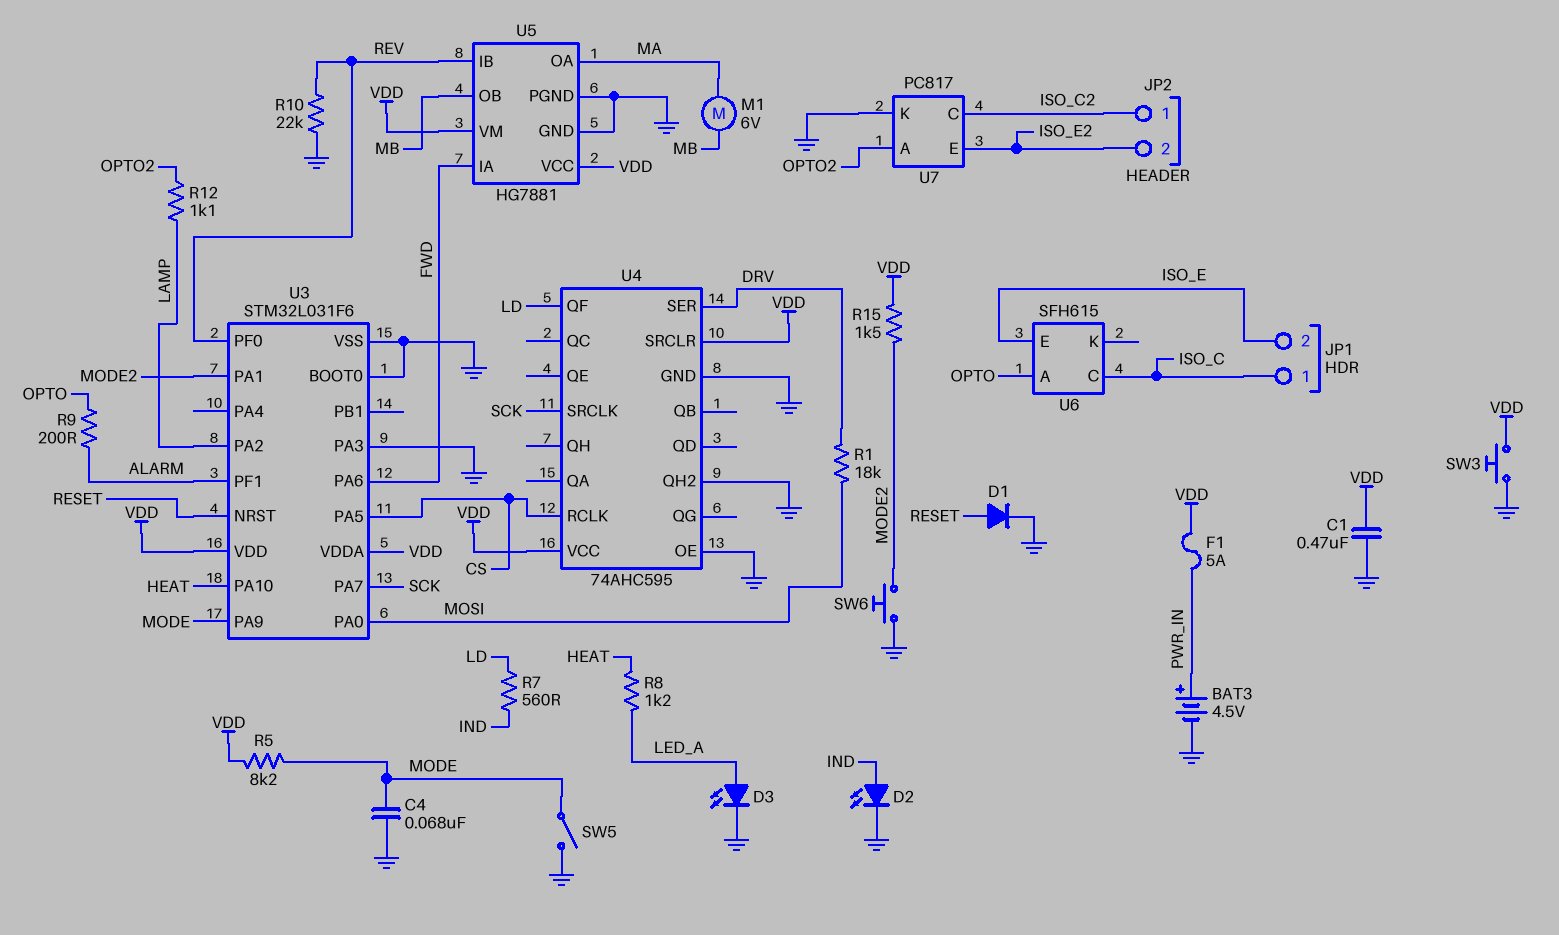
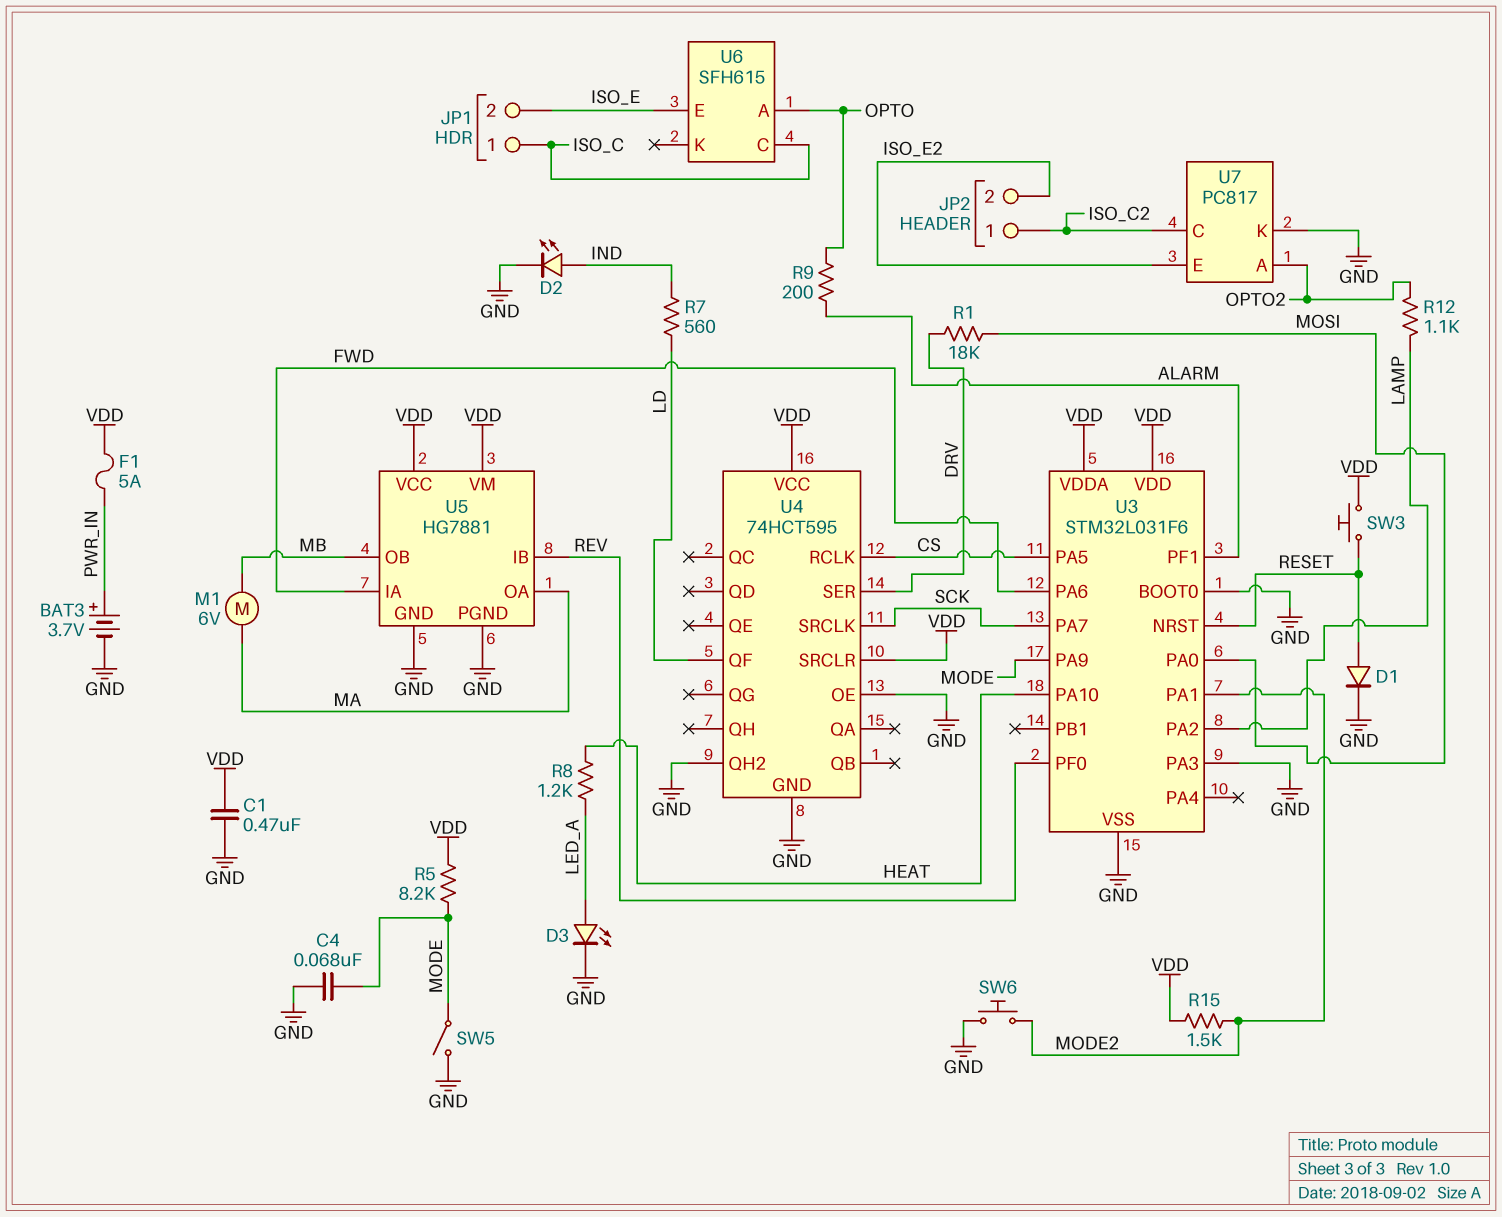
BAT3: 4.5V (plus PWR_IN, minus GND) -> 3.7V (plus PWR_IN, minus GND)
R10: 22k (GND, REV) -> none
SW3: button (GND, VDD) -> button (RESET, VDD)
U4: 74AHC595 -> 74HCT595

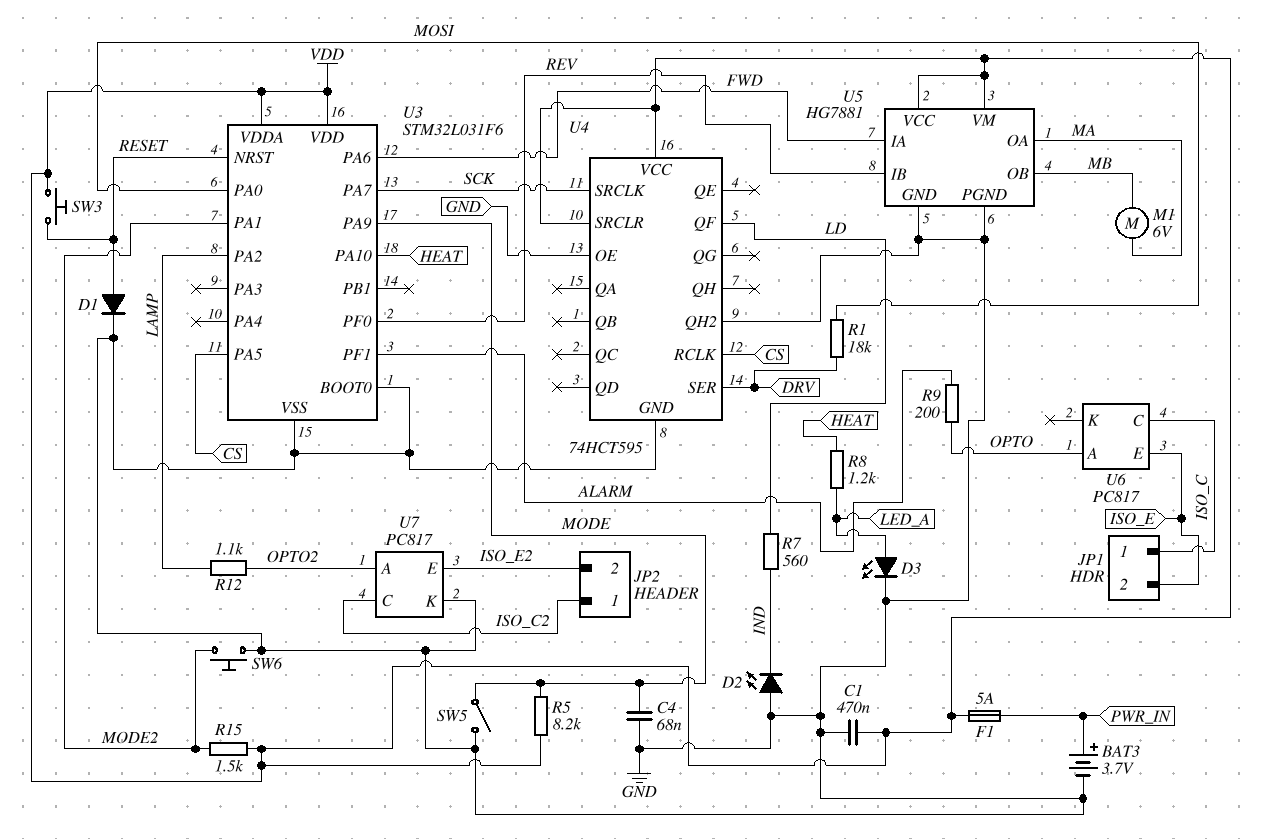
D2: LED (A IND, K GND) -> LED (A GND, K IND)
U3 pin PA3: GND -> none
U6: SFH615 -> PC817

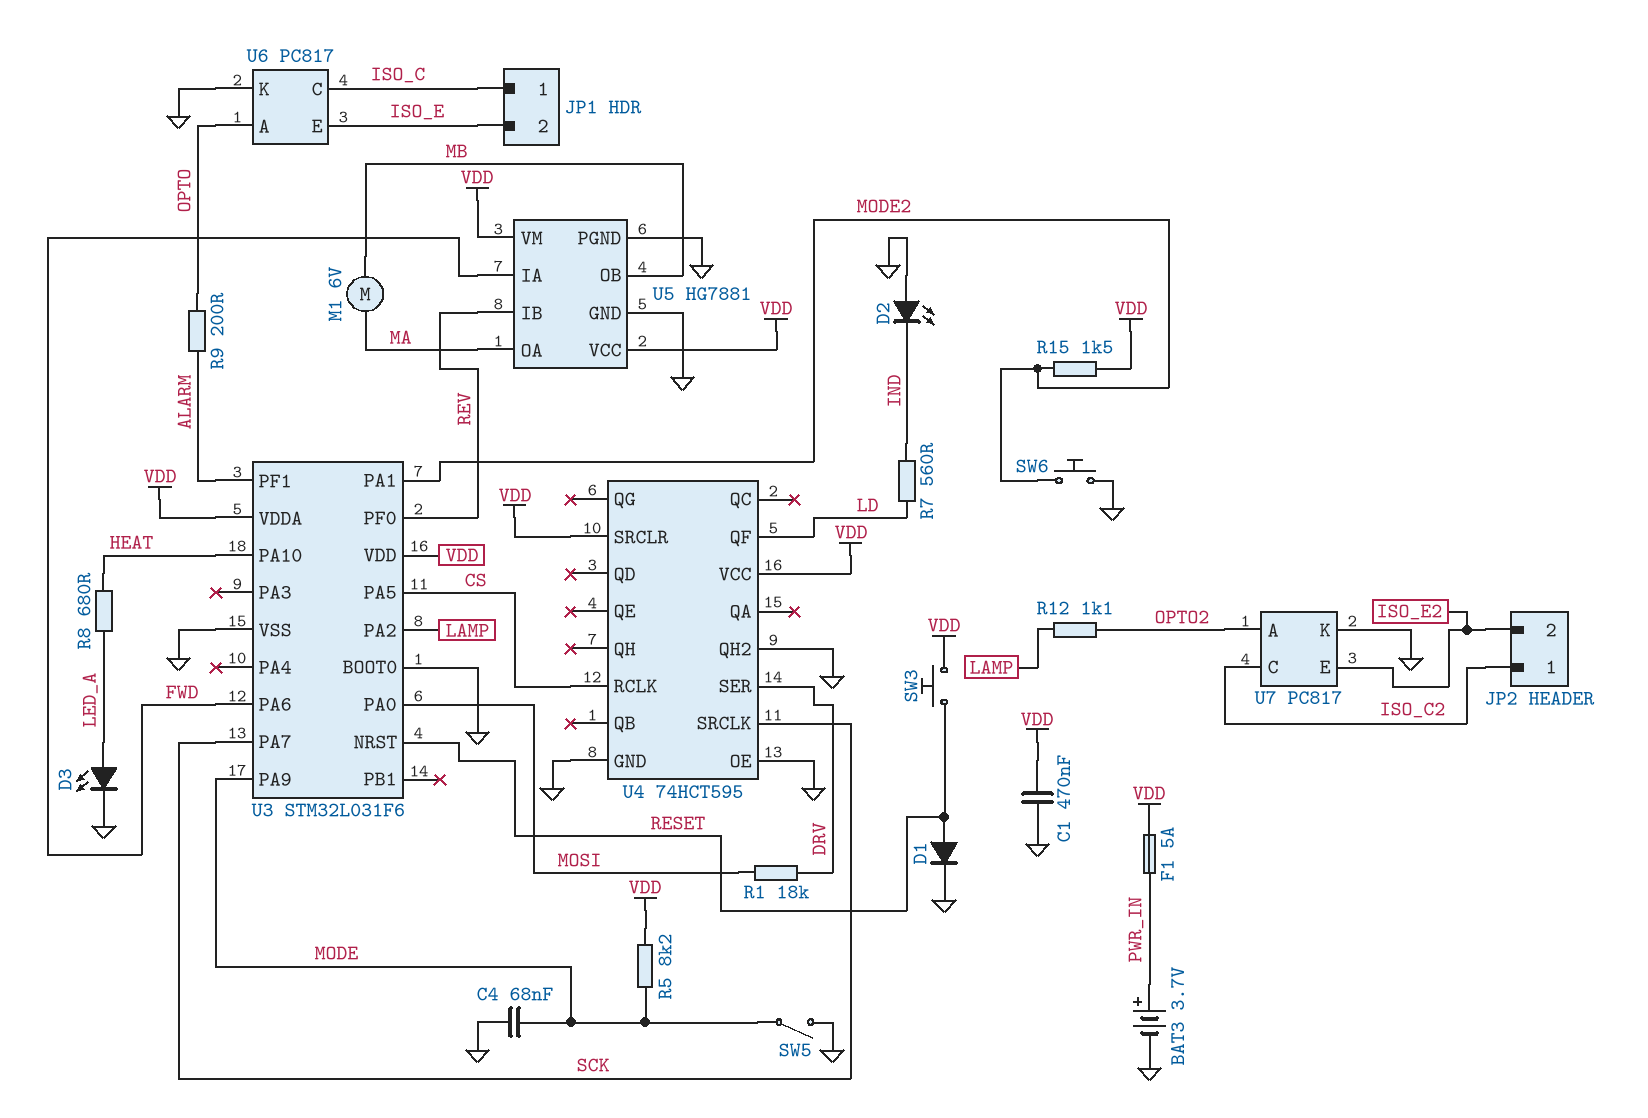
R8: 1.2k (HEAT, LED_A) -> 680 (HEAT, LED_A)
U6 pin K: none -> GND

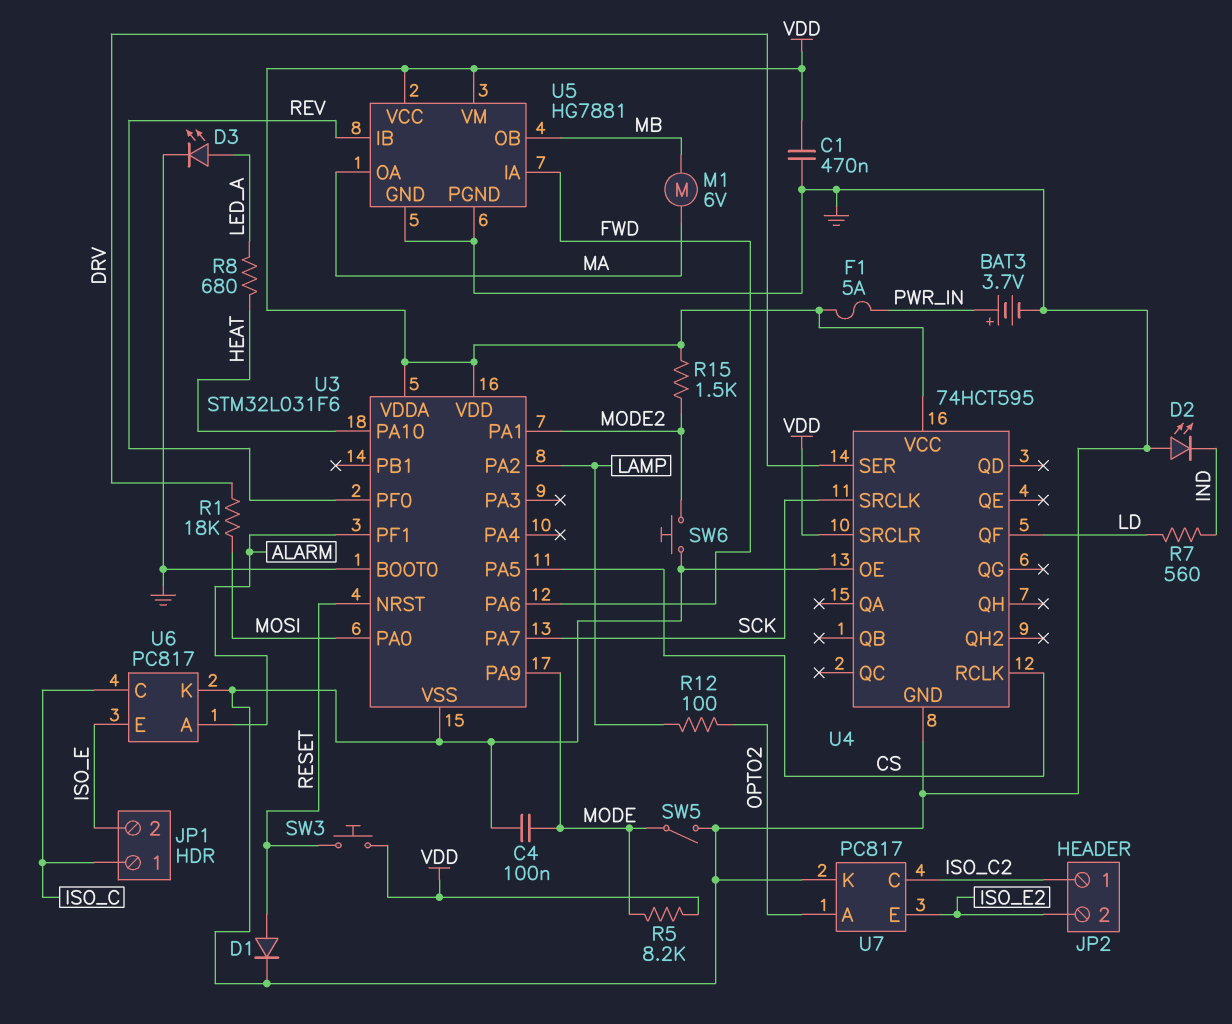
C4: 68nF (GND, MODE) -> 100nF (GND, MODE)
R9: 200 (ALARM, OPTO) -> none
R12: 1.1k (LAMP, OPTO2) -> 100 (LAMP, OPTO2)
U4 pin QH2: GND -> none
U6 pin A: OPTO -> ALARM

